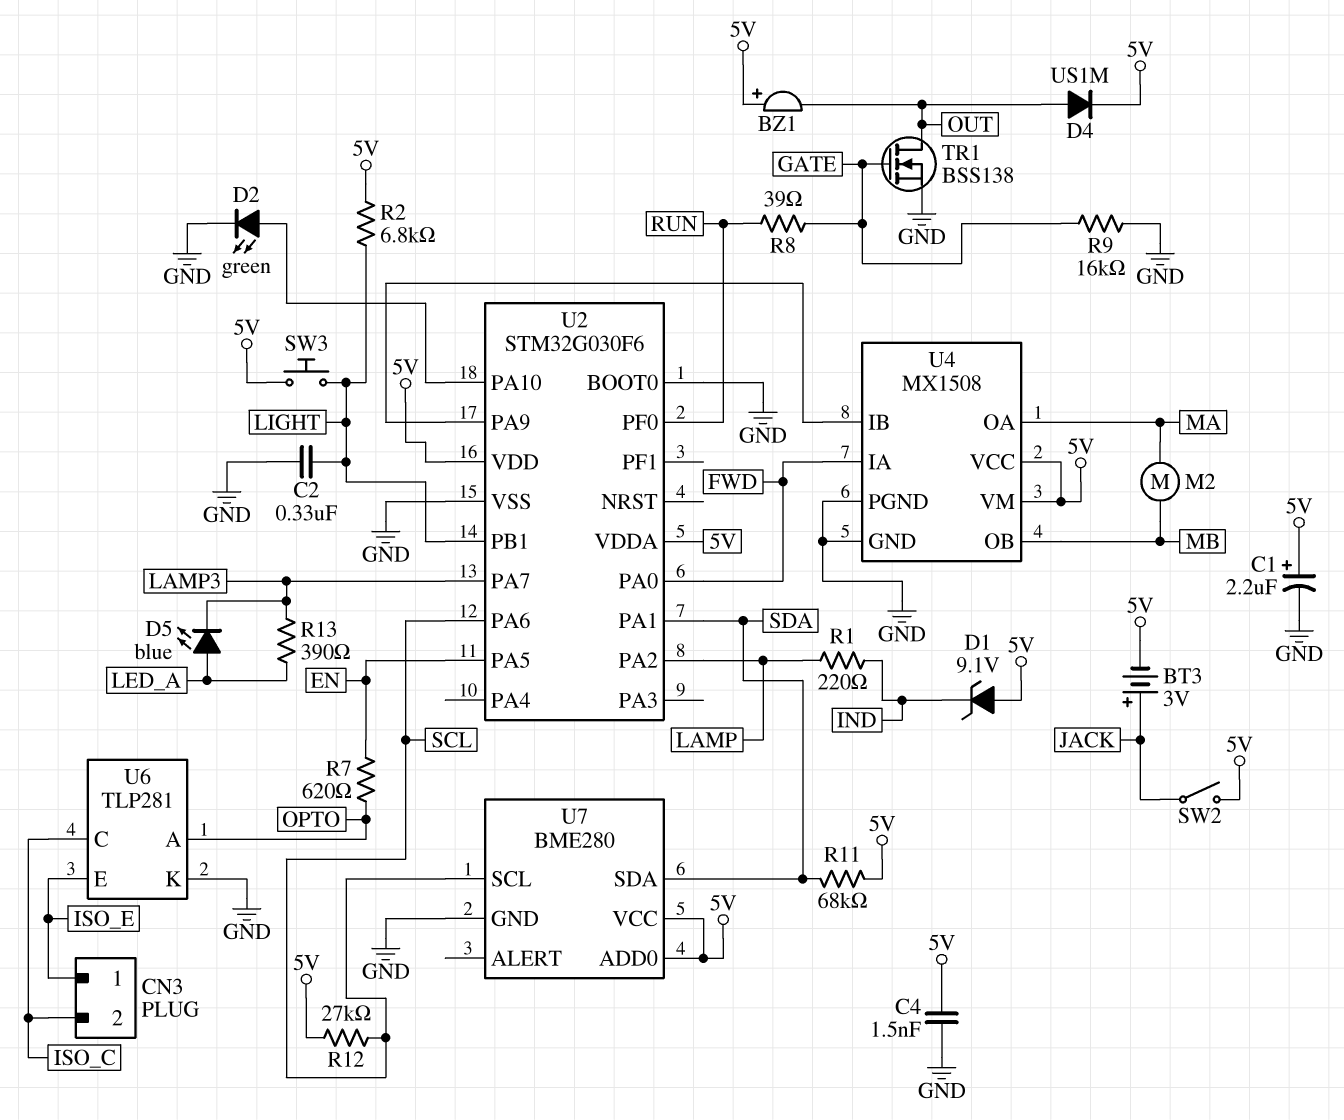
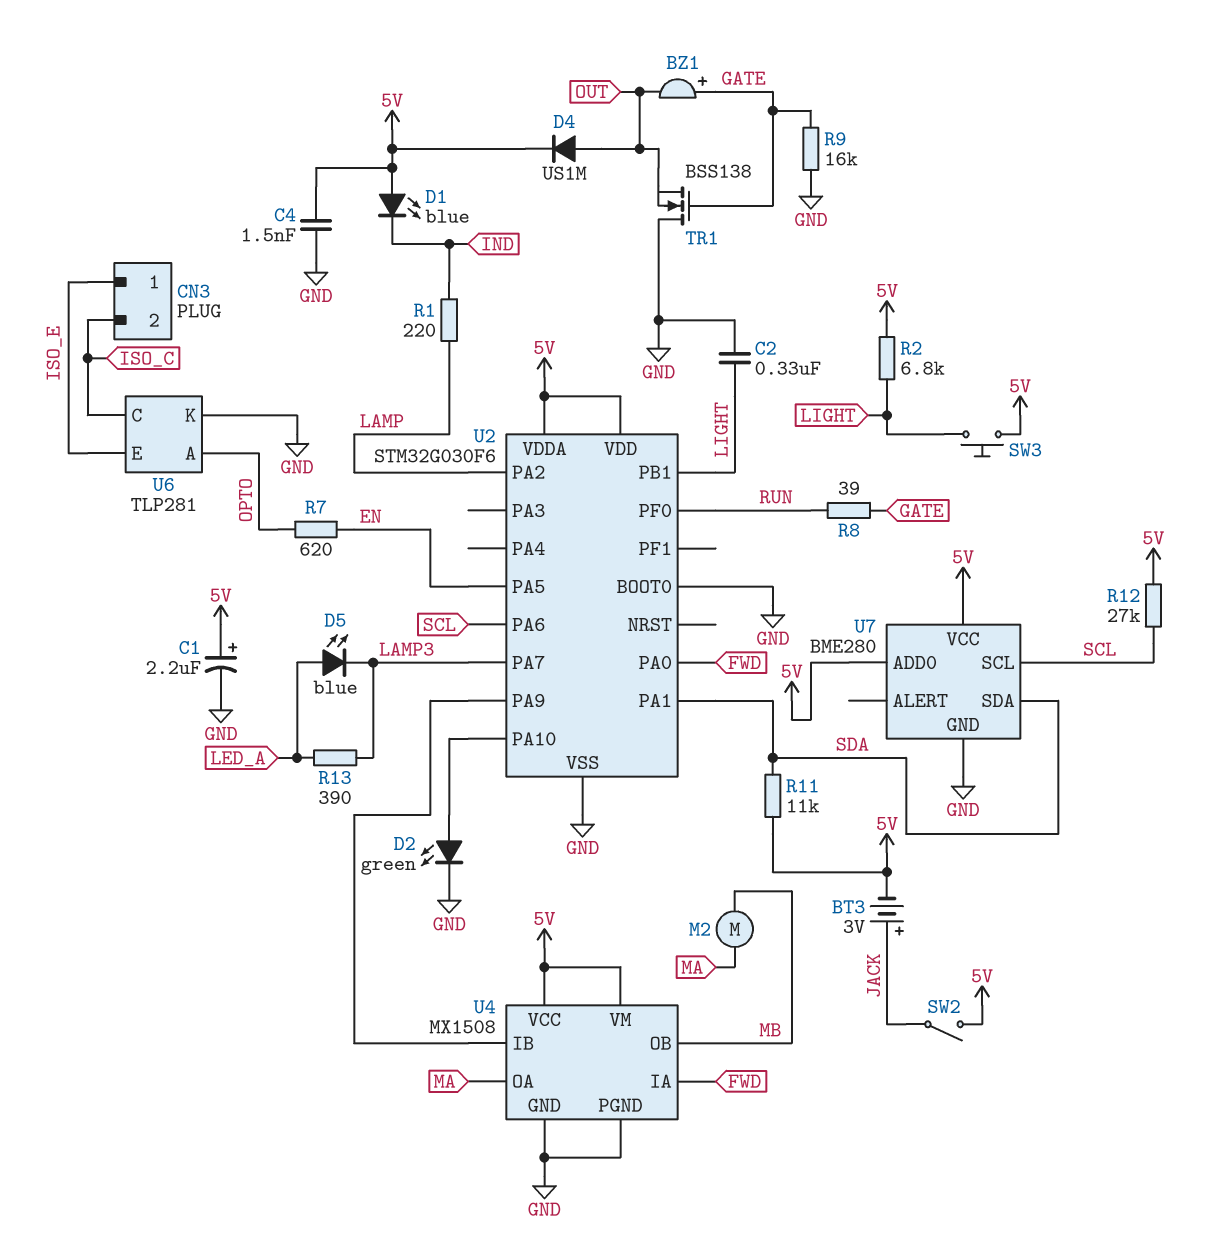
BZ1: buzzer (plus 5V, minus OUT) -> buzzer (plus GATE, minus OUT)
D1: zener 9.1V (A 5V, K IND) -> LED blue (A 5V, K IND)
R11: 68k (5V, SDA) -> 11k (5V, SDA)
TR1: NMOS BSS138 (G GATE, D OUT, S GND) -> NMOS BSS138 (G GATE, D GND, S OUT)

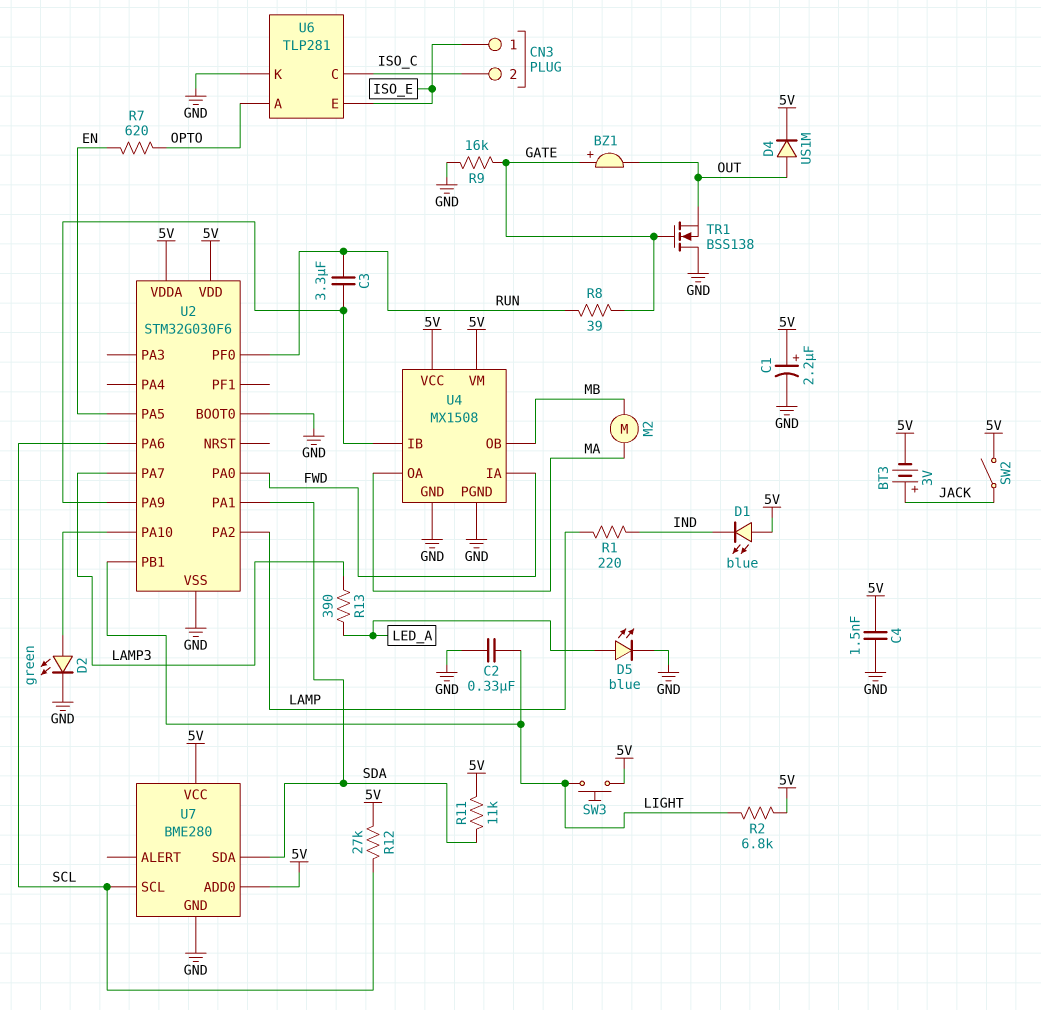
C3: none -> 3.3uF (RUN, U2/PA9)
D5: LED blue (A LED_A, K LAMP3) -> LED blue (A LED_A, K GND)

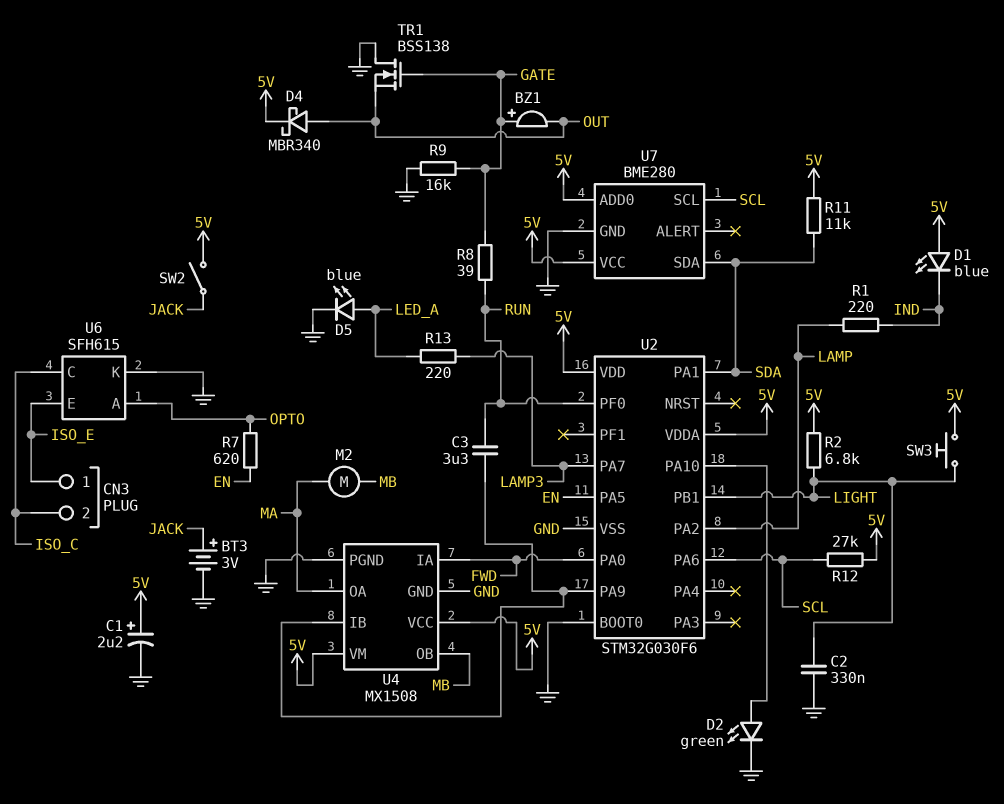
BT3: 3V (plus JACK, minus 5V) -> 3V (plus JACK, minus GND)
C4: 1.5nF (5V, GND) -> none
D4: diode US1M (A OUT, K 5V) -> schottky MBR340 (A OUT, K 5V)
R13: 390 (LAMP3, LED_A) -> 220 (LAMP3, LED_A)
U6: TLP281 -> SFH615

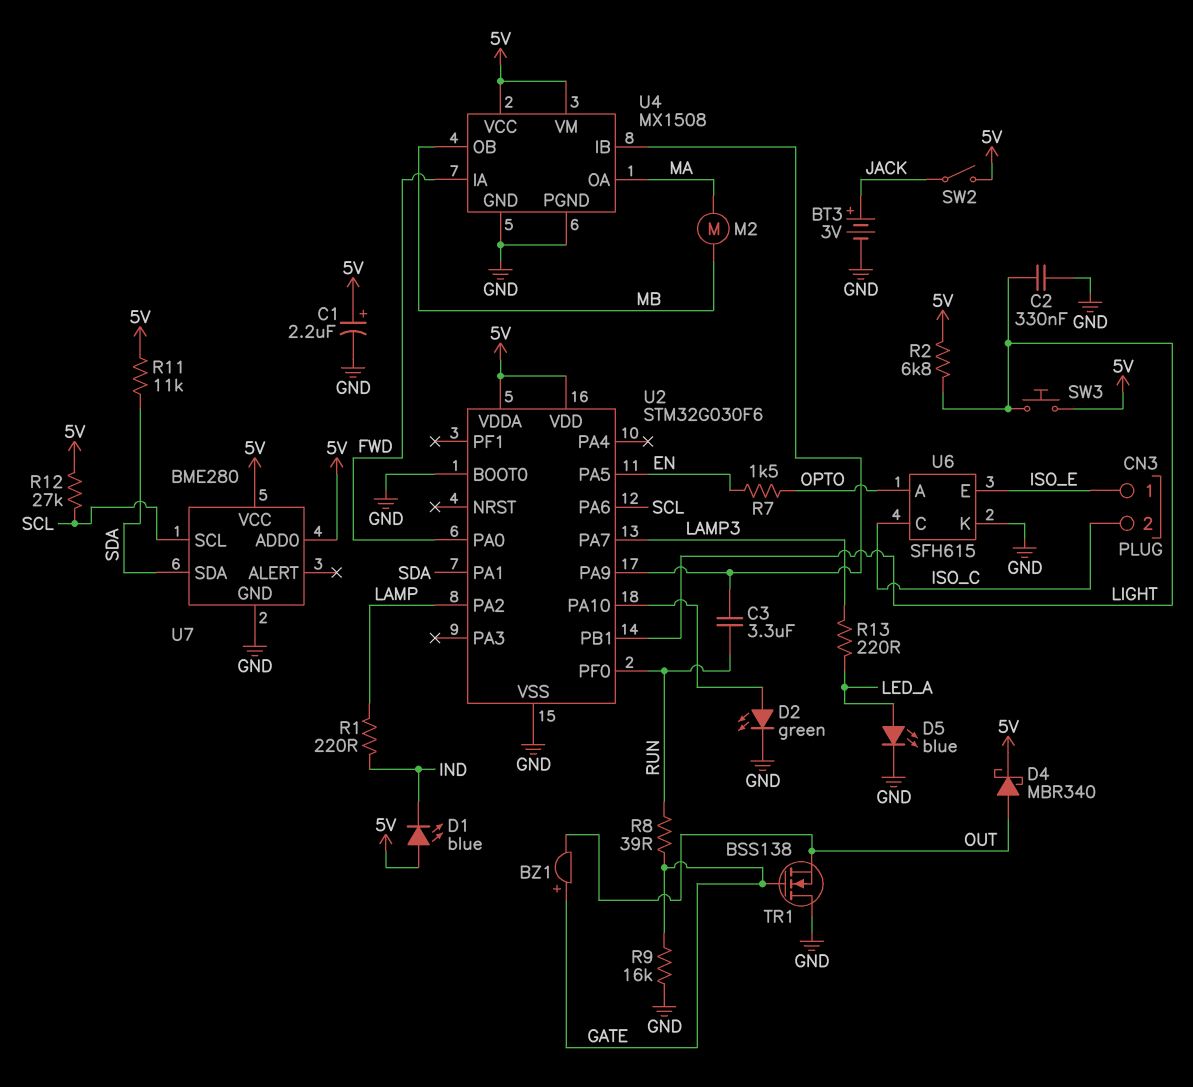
R7: 620 (EN, OPTO) -> 1.5k (EN, OPTO)

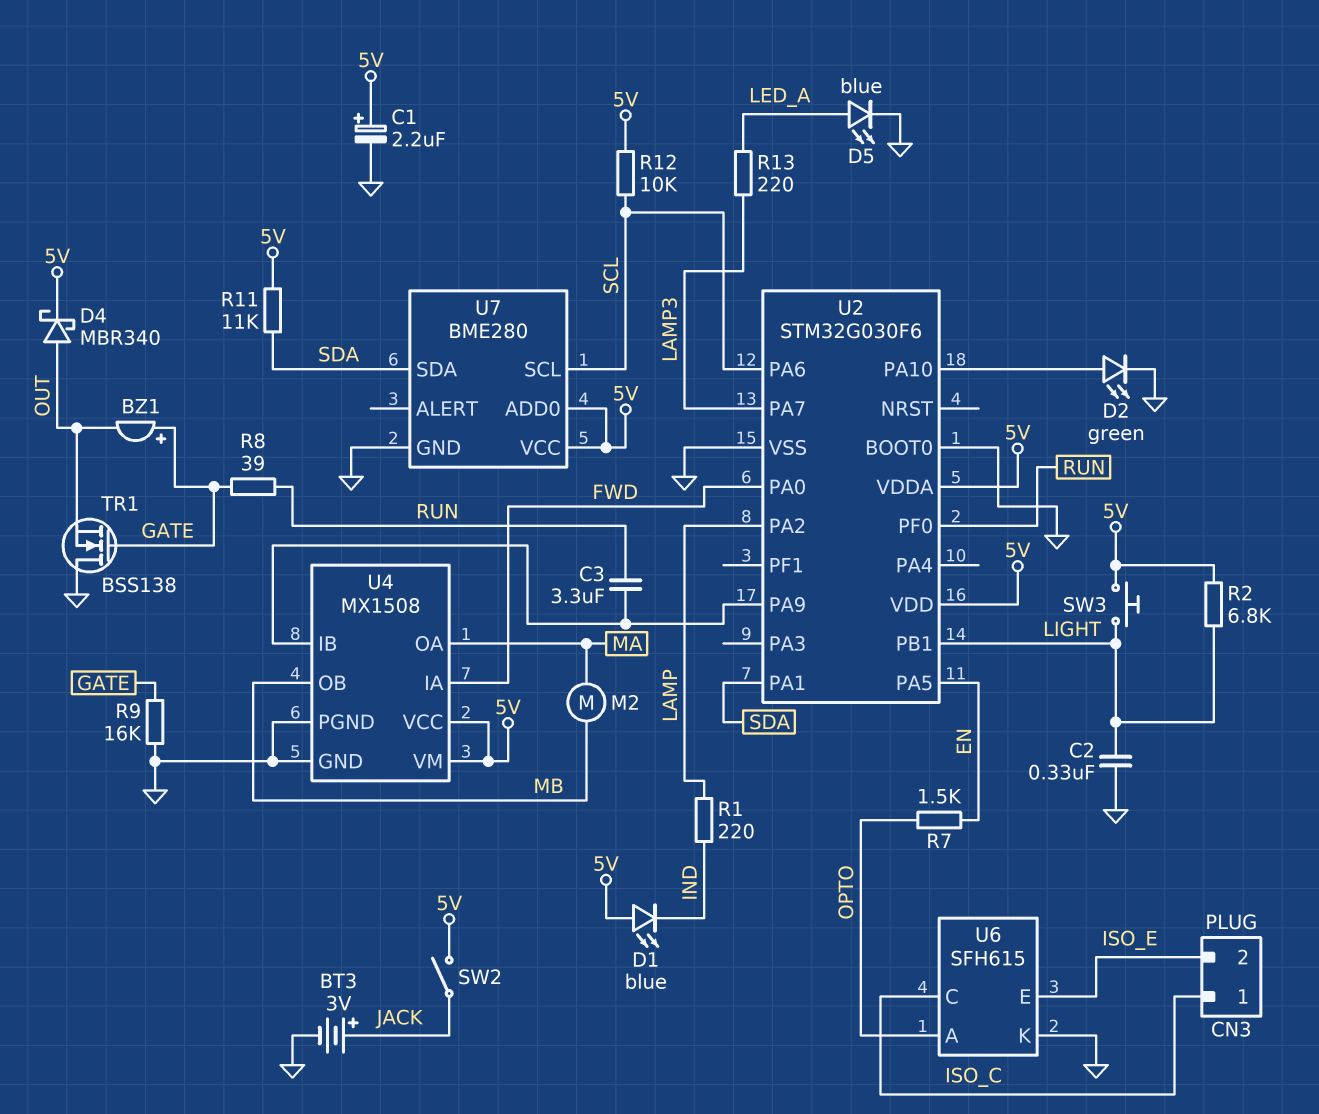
CN3 pin 1: ISO_E -> ISO_C
CN3 pin 2: ISO_C -> ISO_E
R12: 27k (5V, SCL) -> 10k (5V, SCL)

